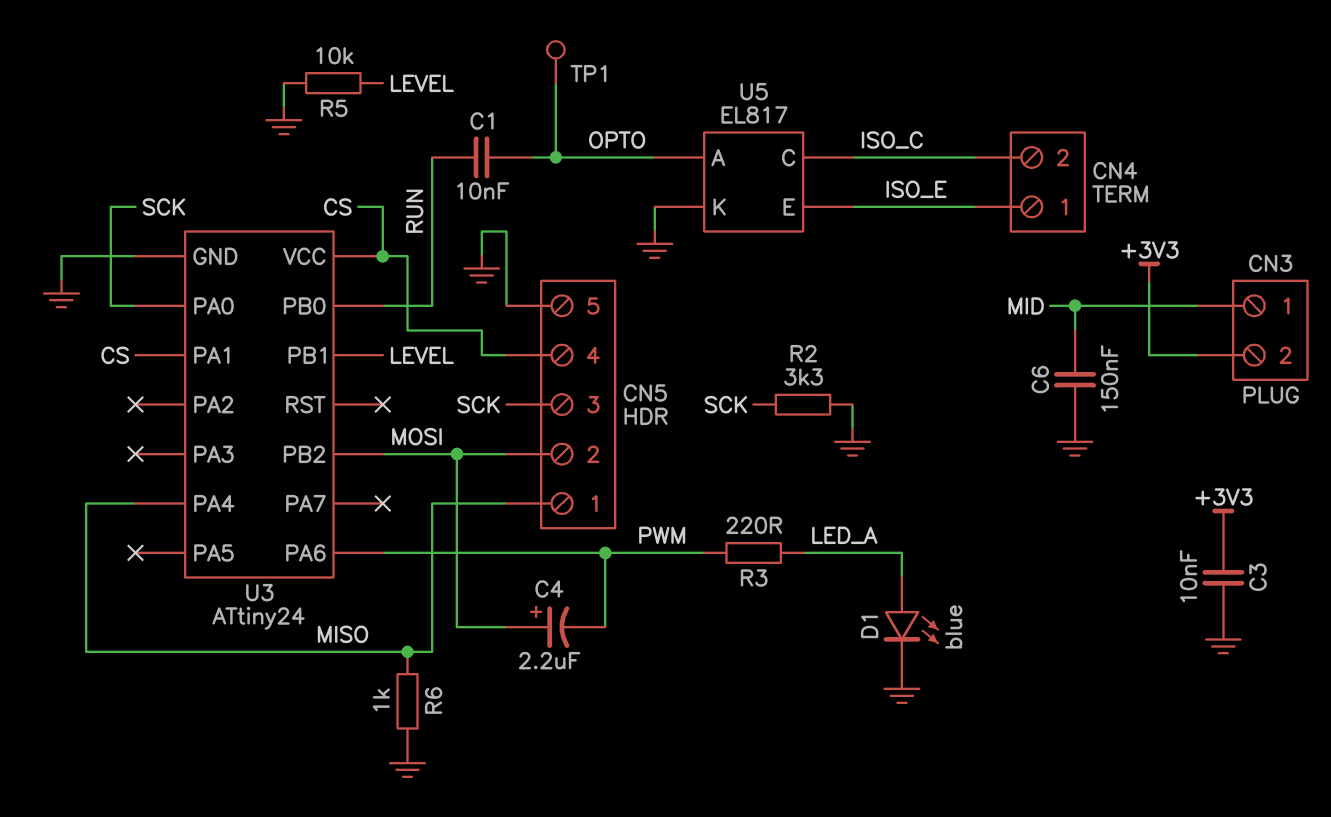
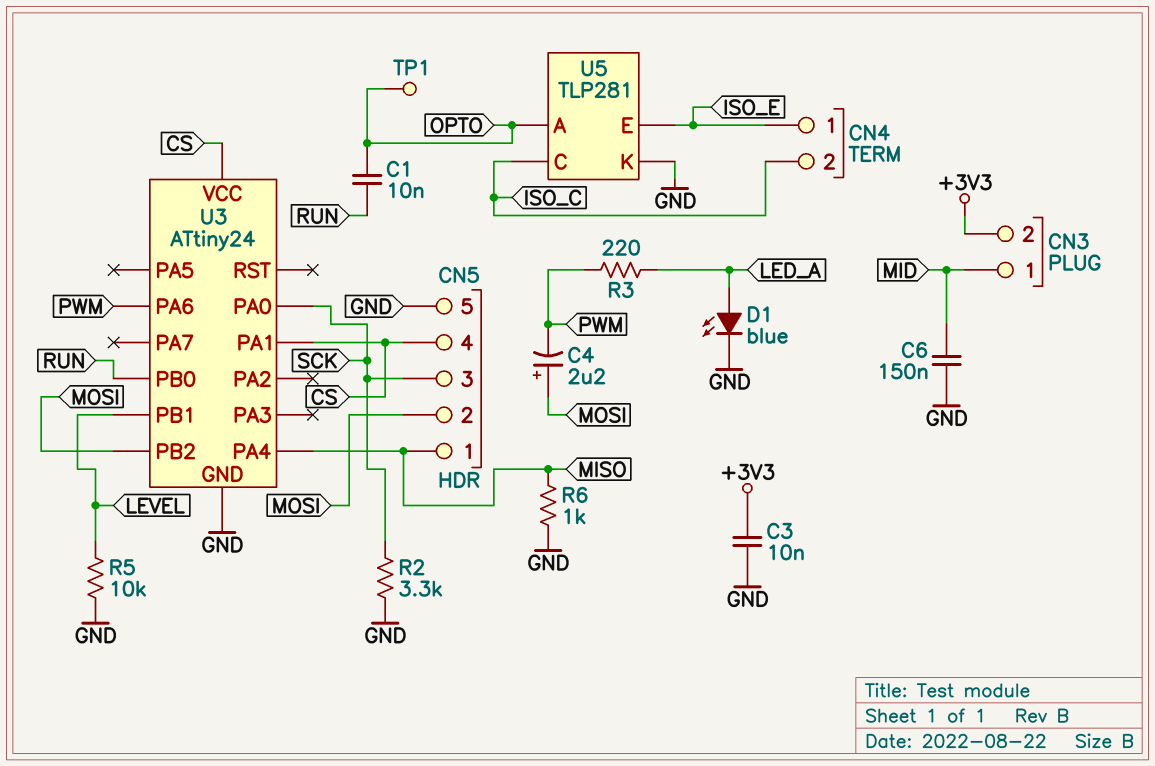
U5: EL817 -> TLP281

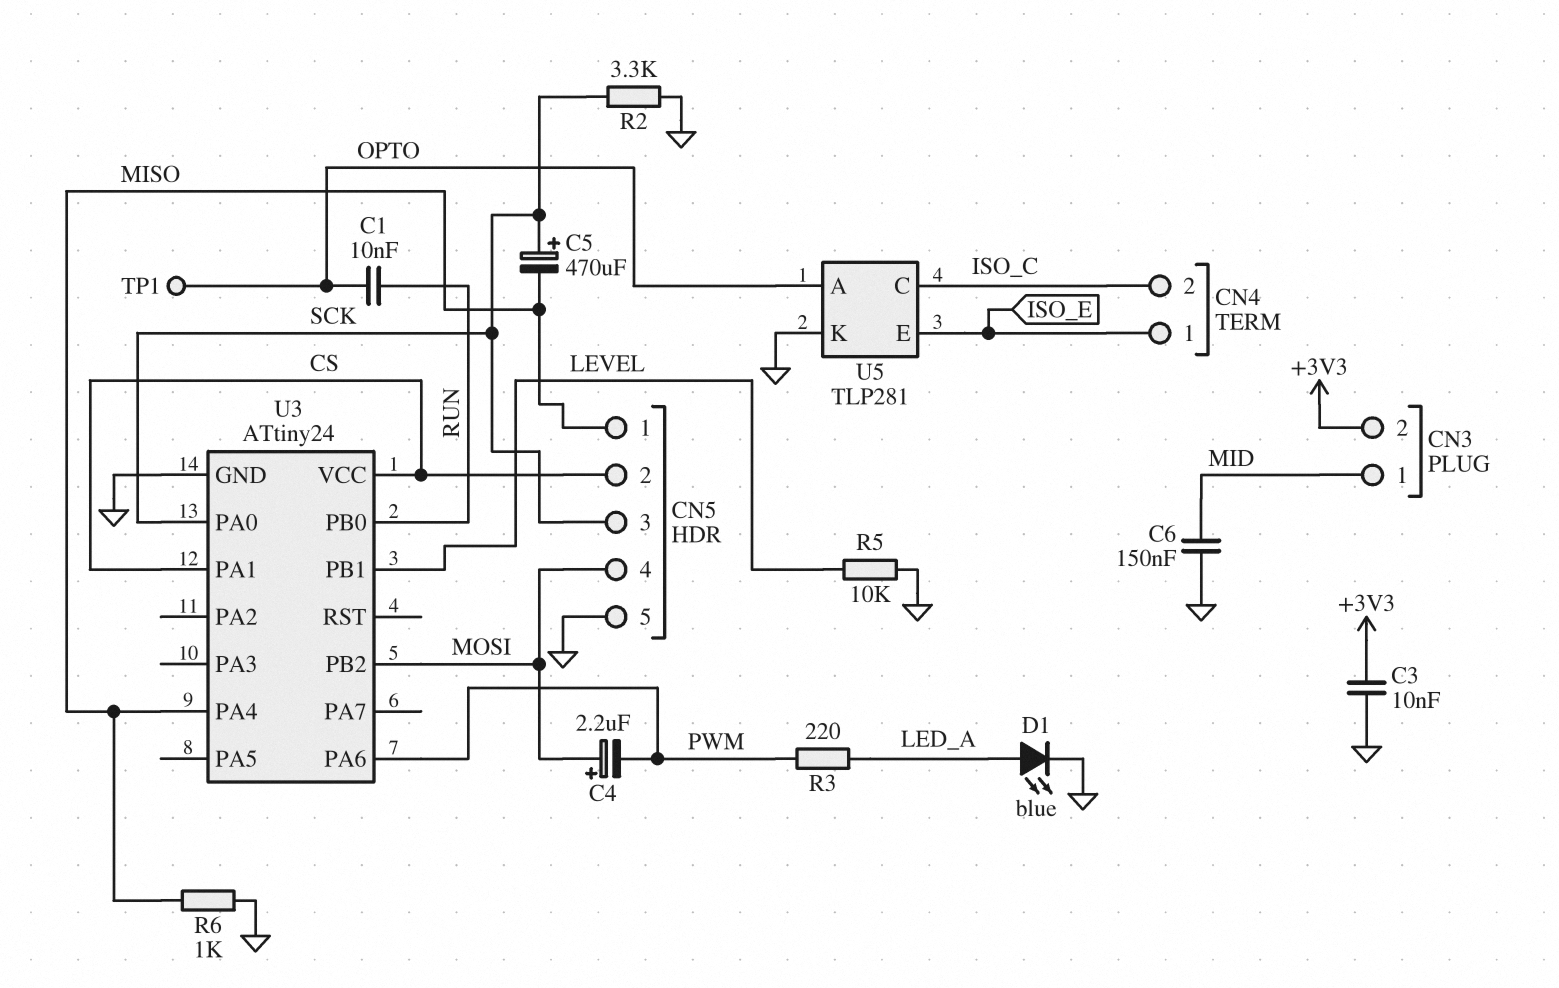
C5: none -> 470uF (plus SCK, minus MISO)
CN5 pin 2: MOSI -> CS
CN5 pin 4: CS -> MOSI

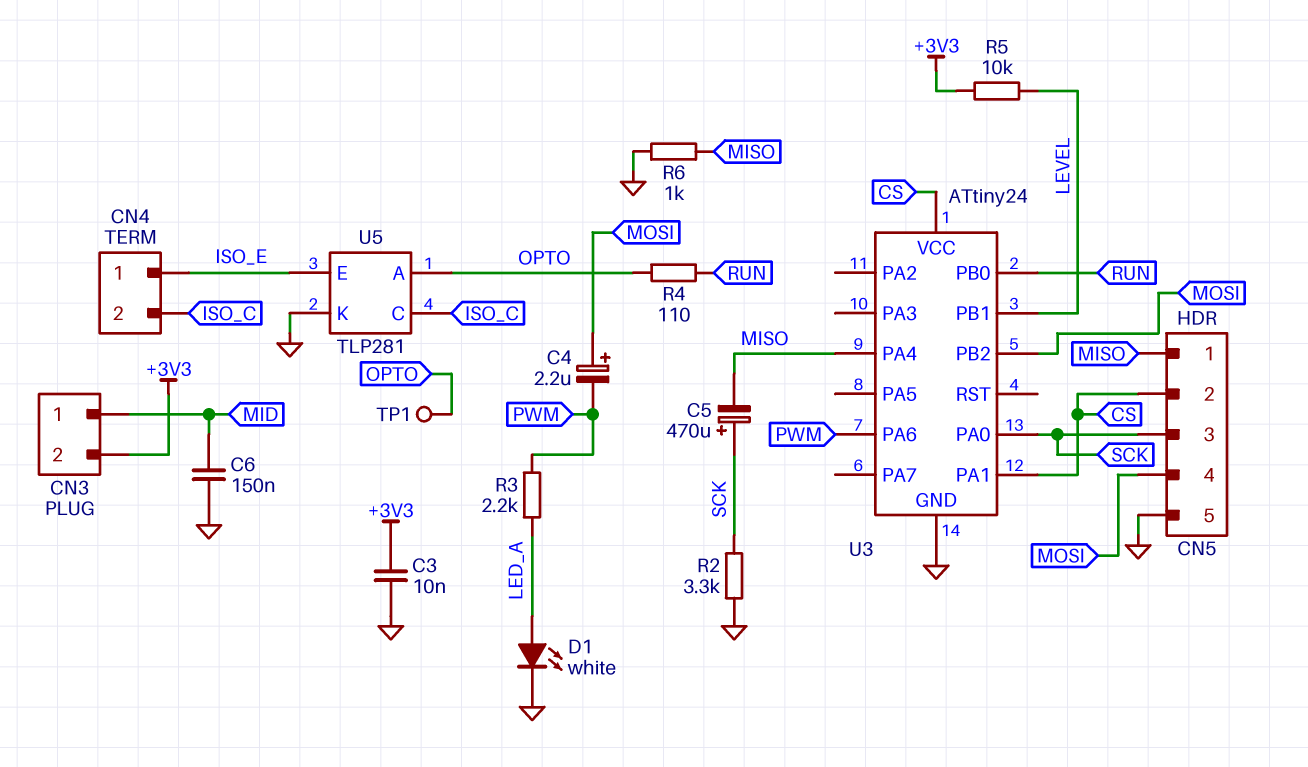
C1: 10nF (OPTO, RUN) -> none
D1: LED blue (A LED_A, K GND) -> LED white (A LED_A, K GND)
R3: 220 (LED_A, PWM) -> 2.2k (LED_A, PWM)
R4: none -> 110 (OPTO, RUN)
R5: 10k (GND, LEVEL) -> 10k (+3V3, LEVEL)

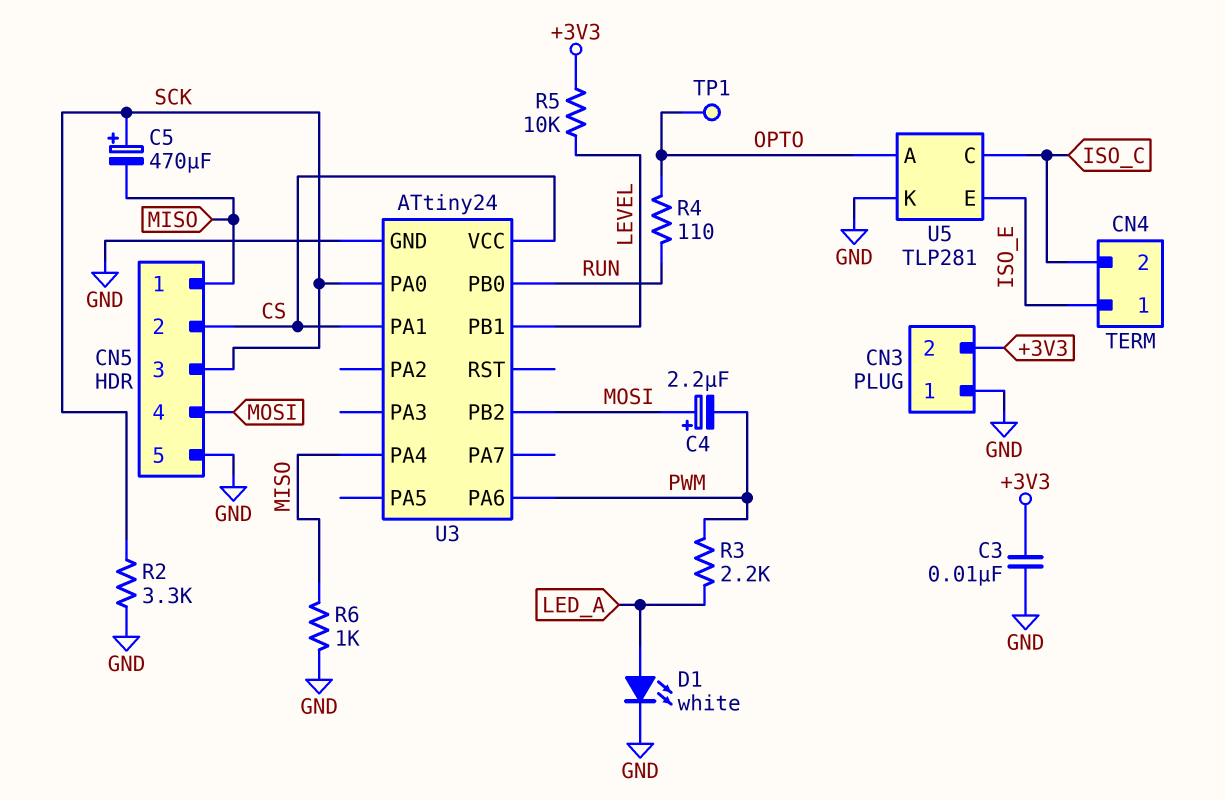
C6: 150nF (GND, MID) -> none
CN3 pin 1: MID -> GND

